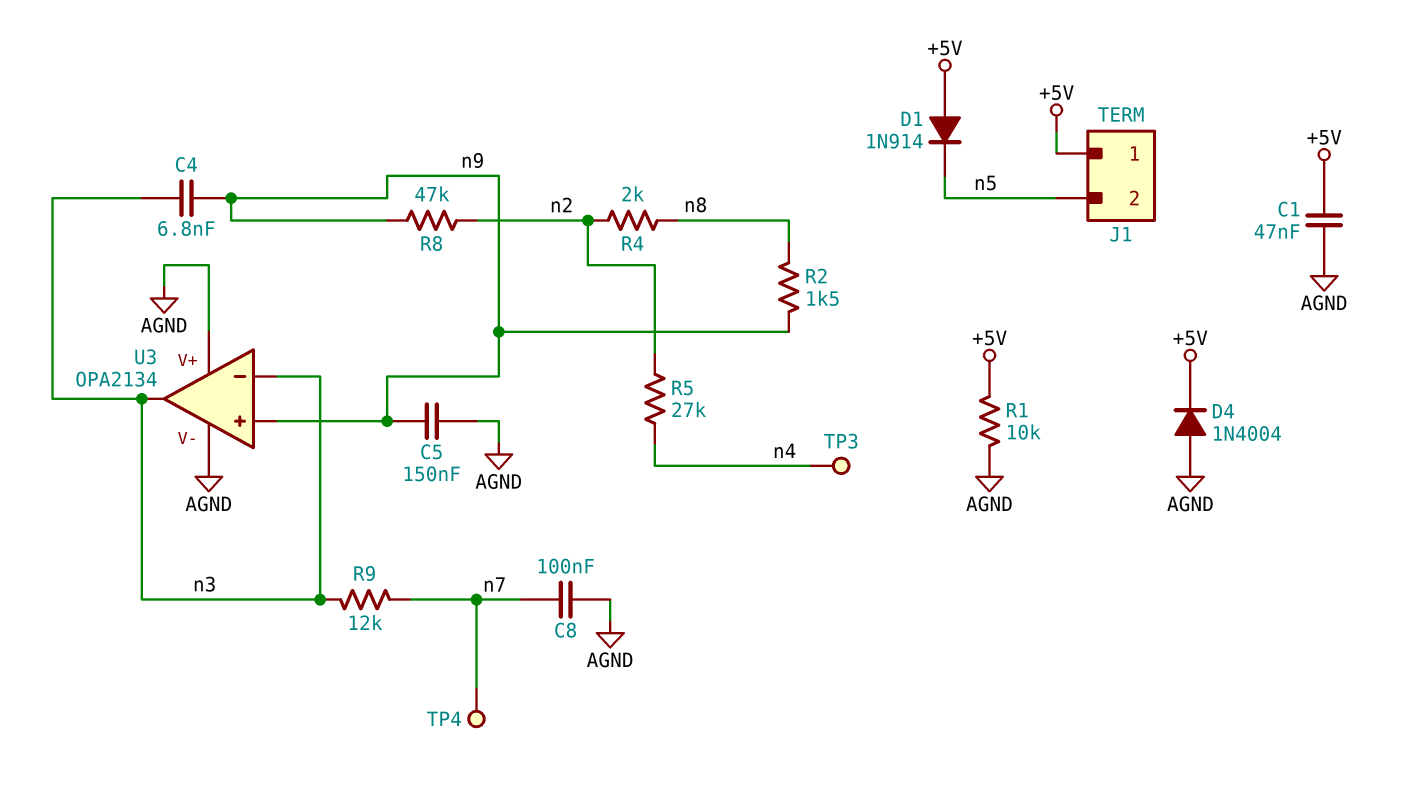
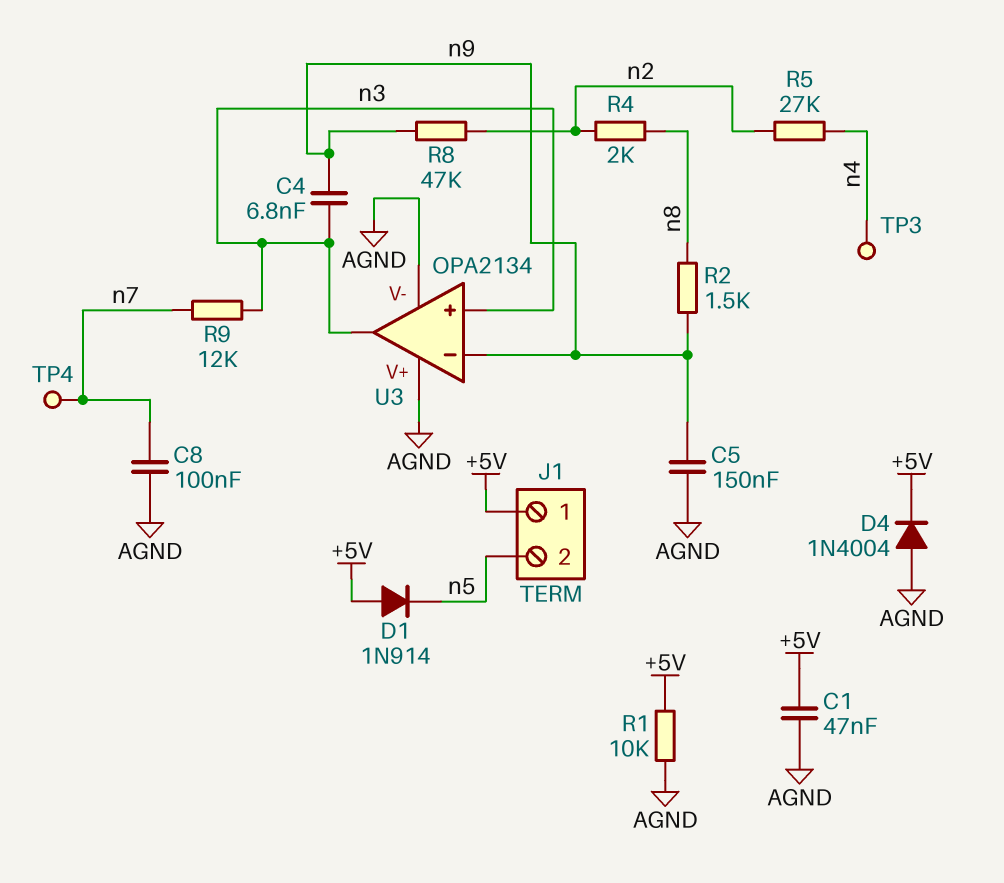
U3 pin in+: n9 -> n3
U3 pin in-: n3 -> n9

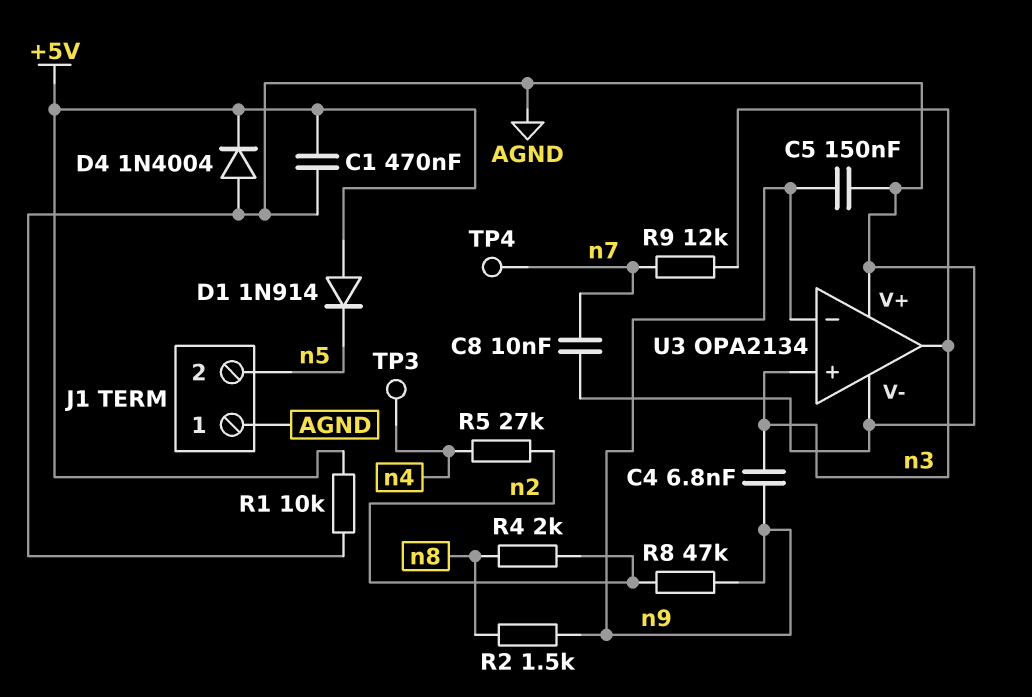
C1: 47nF (+5V, AGND) -> 470nF (+5V, AGND)
C8: 100nF (AGND, n7) -> 10nF (AGND, n7)
J1 pin 1: +5V -> AGND

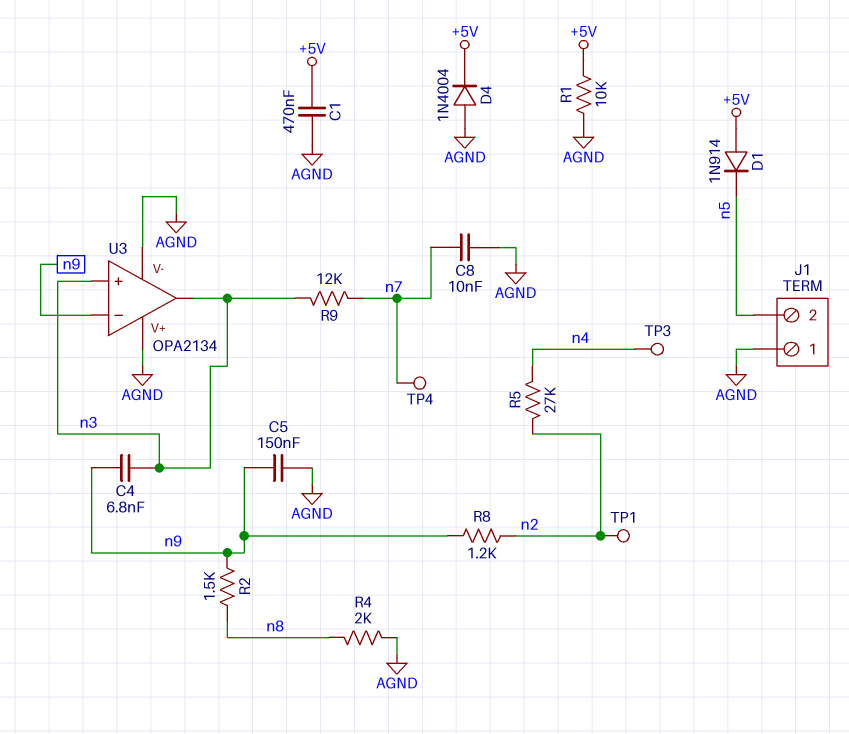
R4: 2k (n2, n8) -> 2k (AGND, n8)
R8: 47k (n2, n9) -> 1.2k (n2, n9)
TP1: none -> test point (n2)

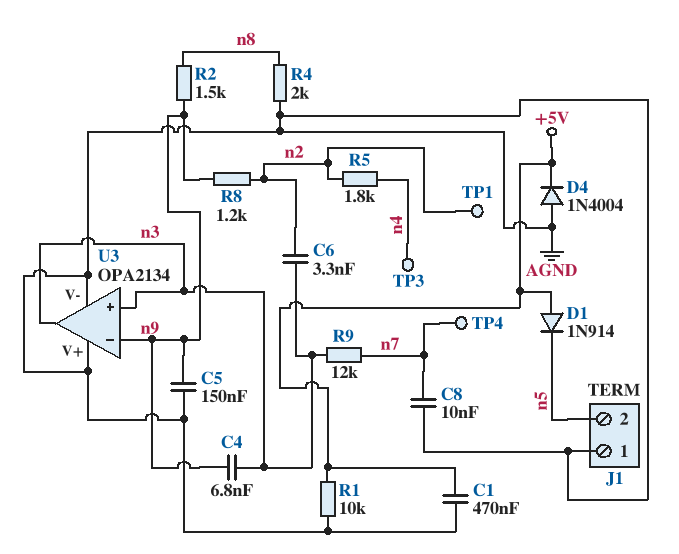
C6: none -> 3.3nF (n2, n3)
R5: 27k (n2, n4) -> 1.8k (n2, n4)

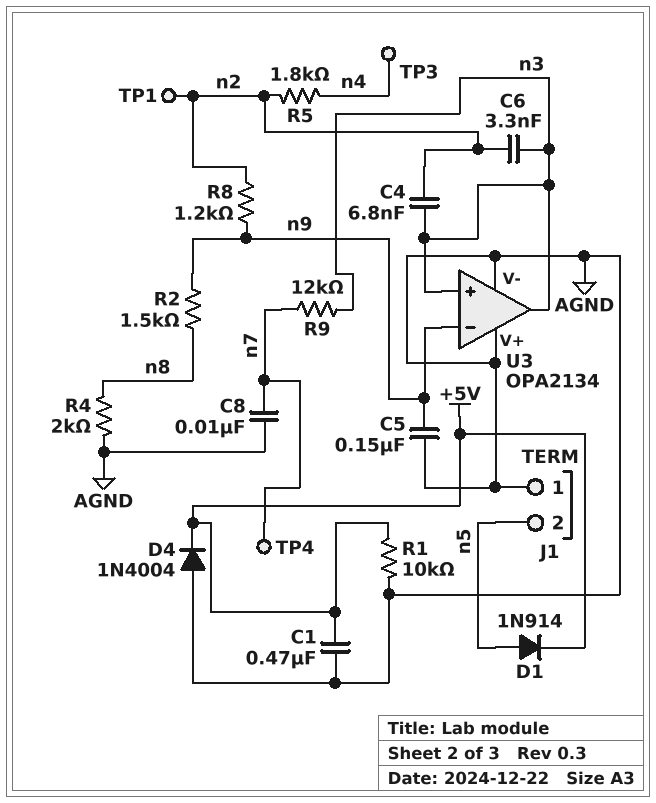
C4: 6.8nF (n3, n9) -> 6.8nF (n2, n3)
D1: diode 1N914 (A +5V, K n5) -> diode 1N914 (A n5, K +5V)

